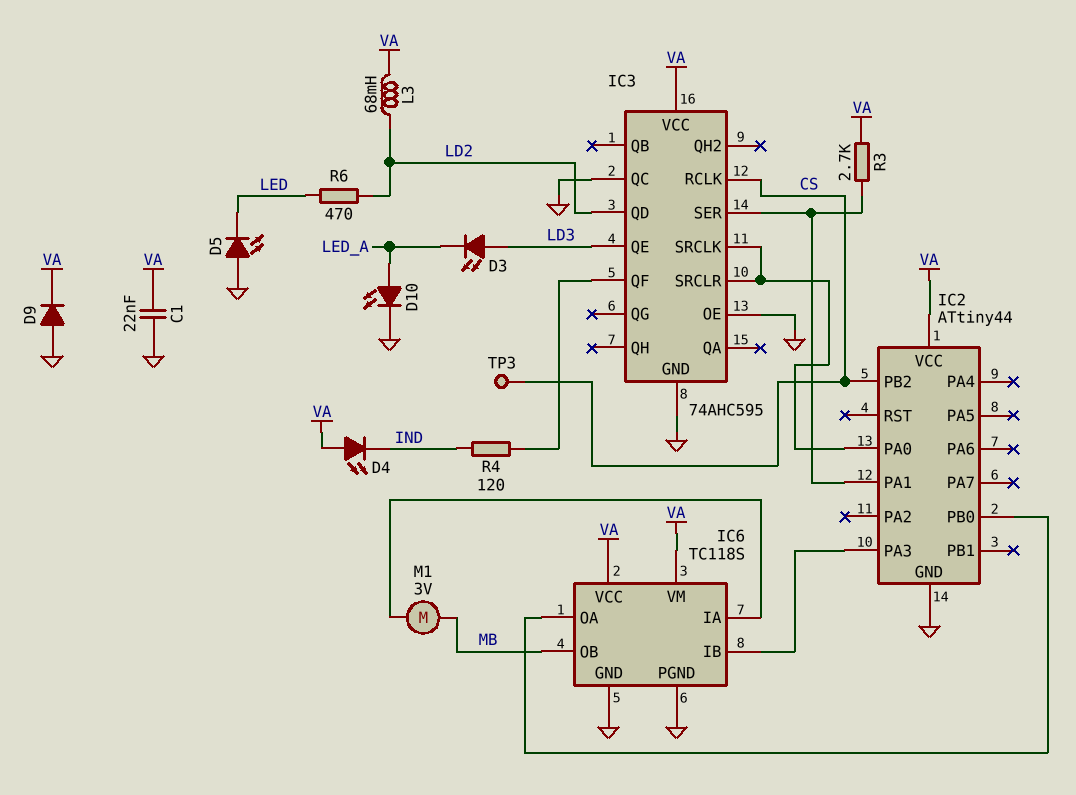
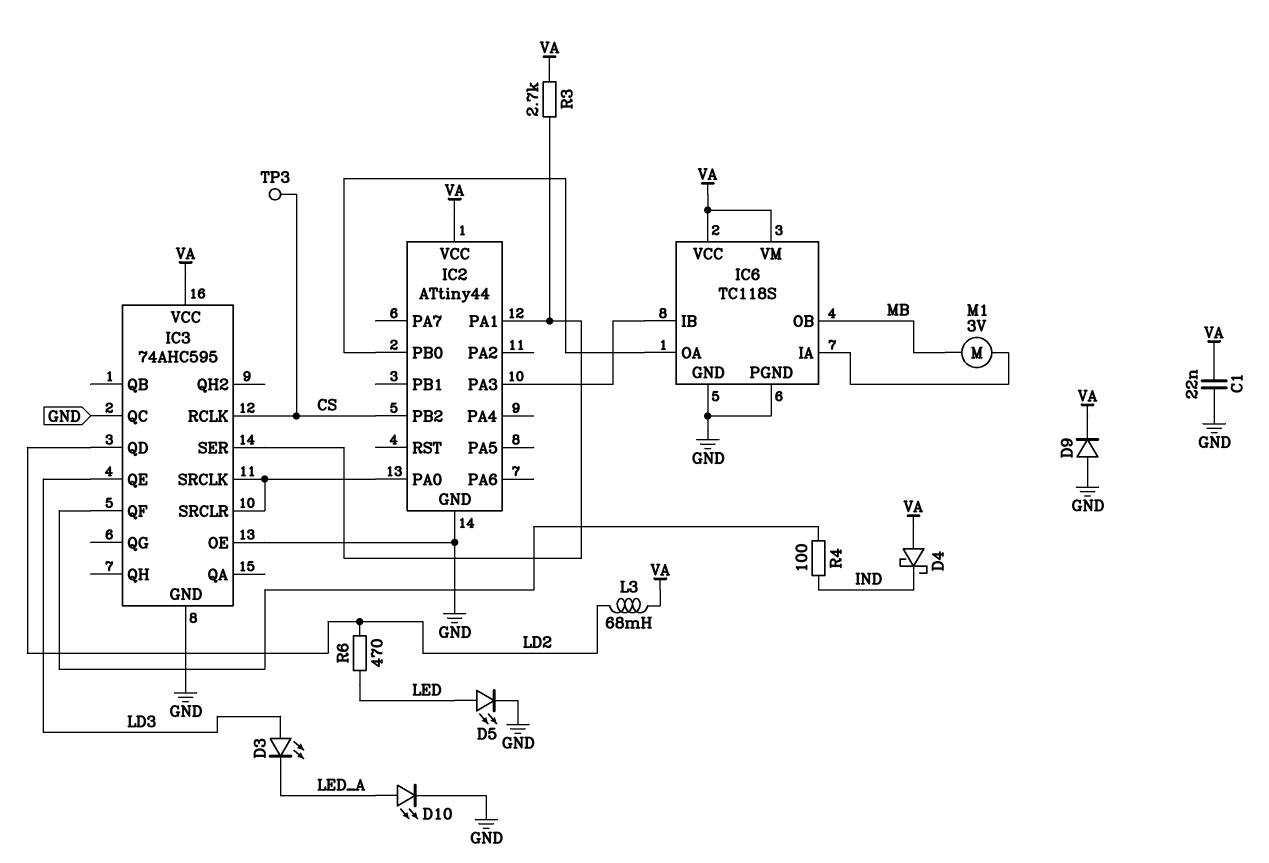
D4: LED (A VA, K IND) -> schottky (A VA, K IND)
D5: LED (A GND, K LED) -> LED (A LED, K GND)
R4: 120 (IC3/QF, IND) -> 100 (IC3/QF, IND)

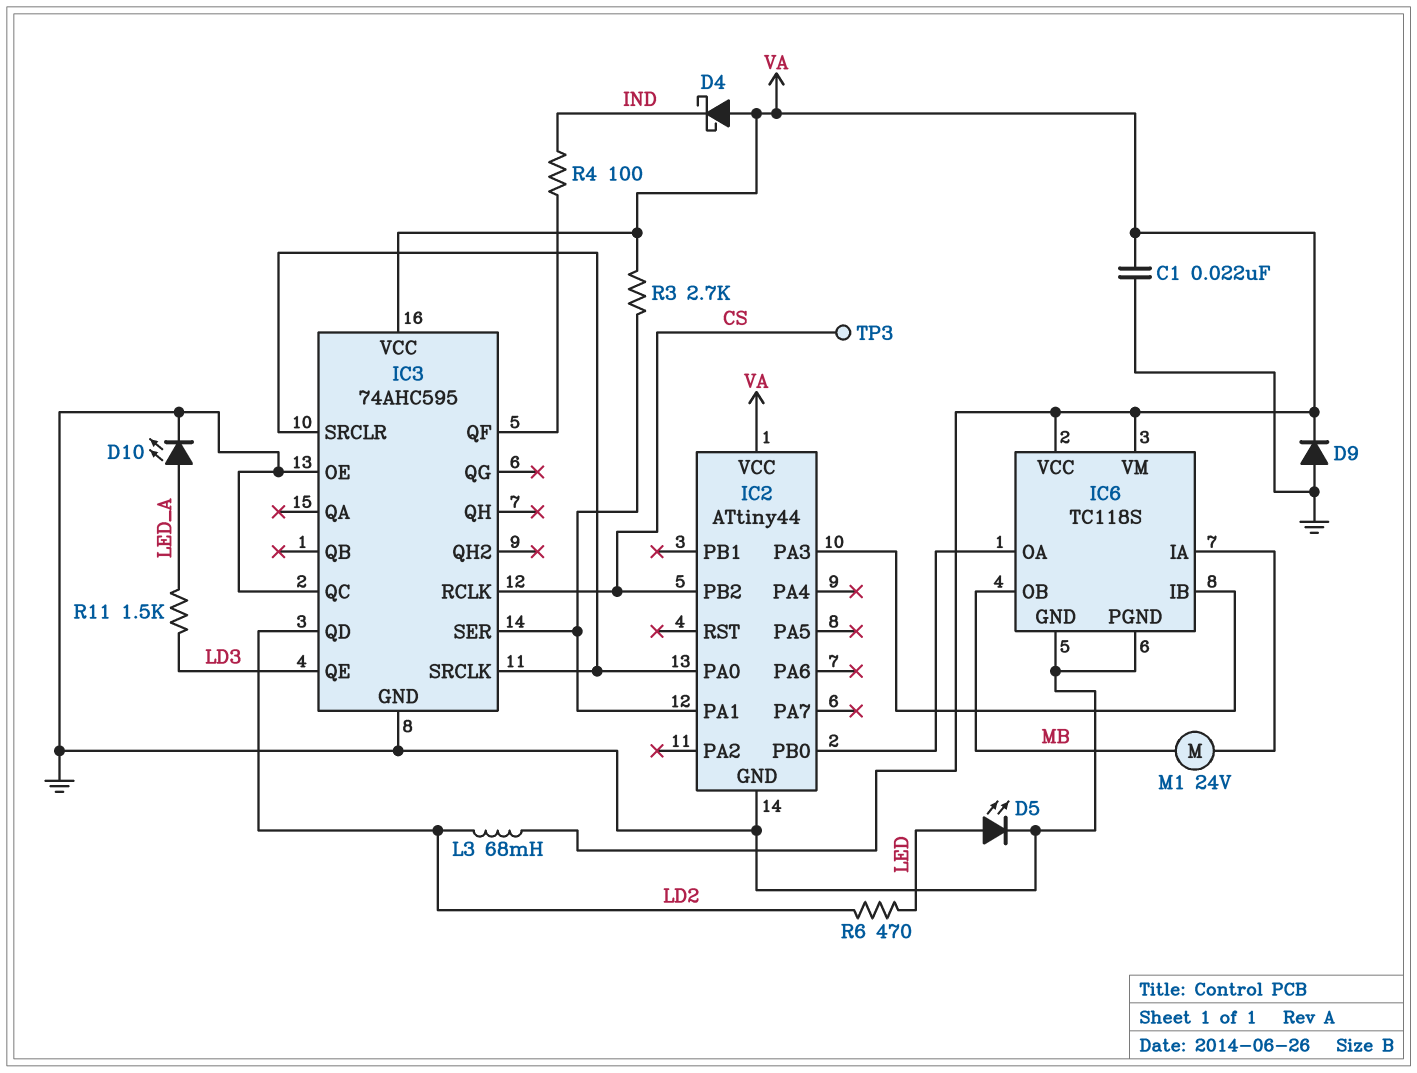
D3: LED (A LD3, K LED_A) -> none
M1: motor 3V (IC6/IA, MB) -> motor 24V (IC6/IA, MB)
R11: none -> 1.5k (LD3, LED_A)

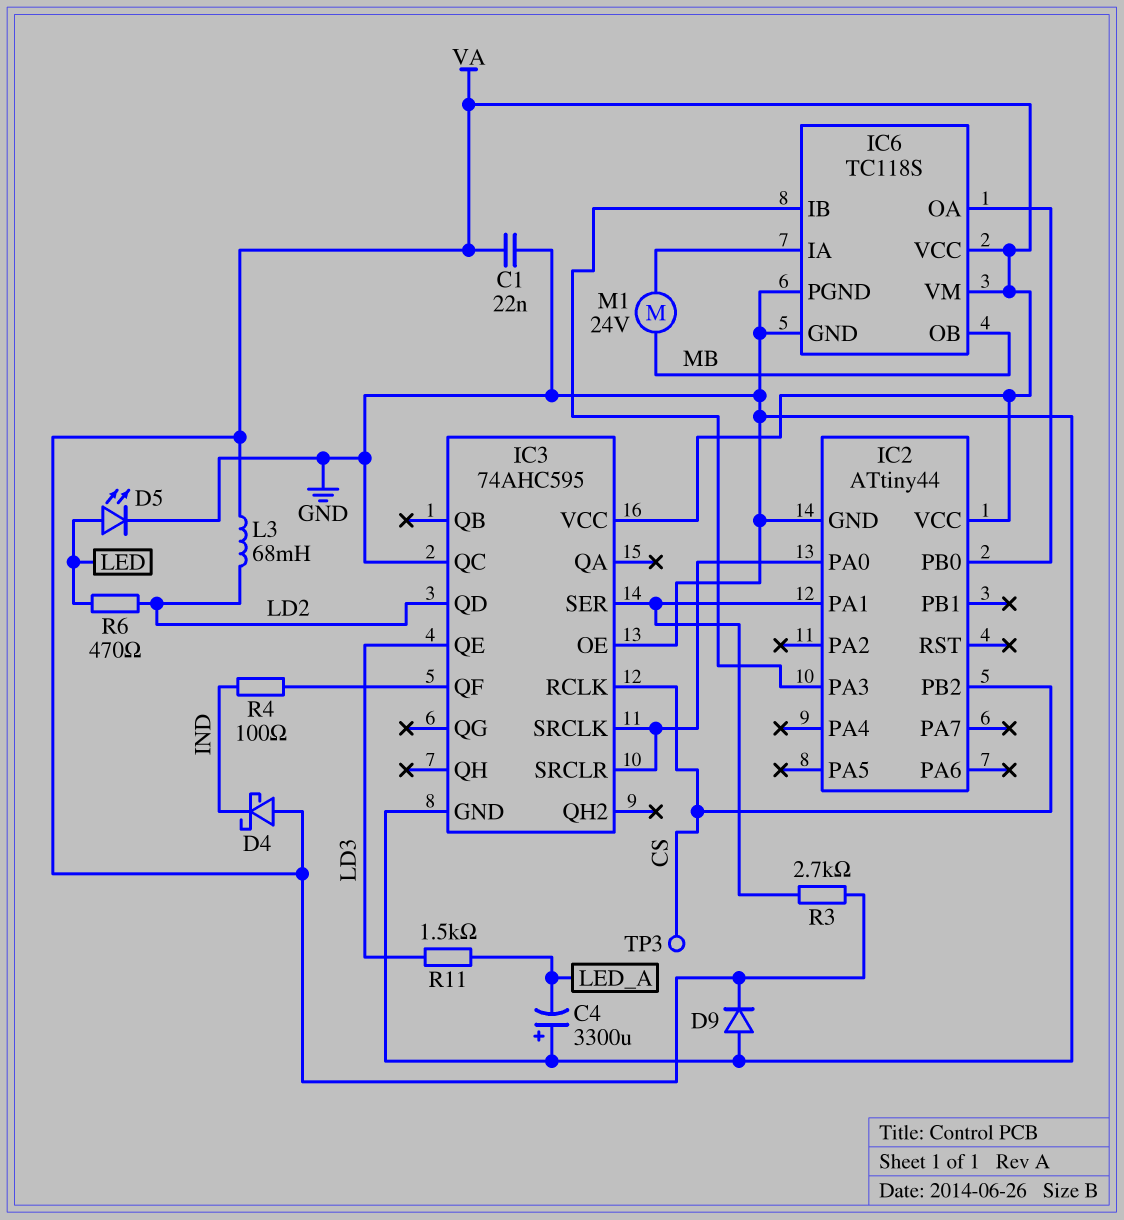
C4: none -> 3300uF (plus GND, minus LED_A)
D10: LED (A LED_A, K GND) -> none

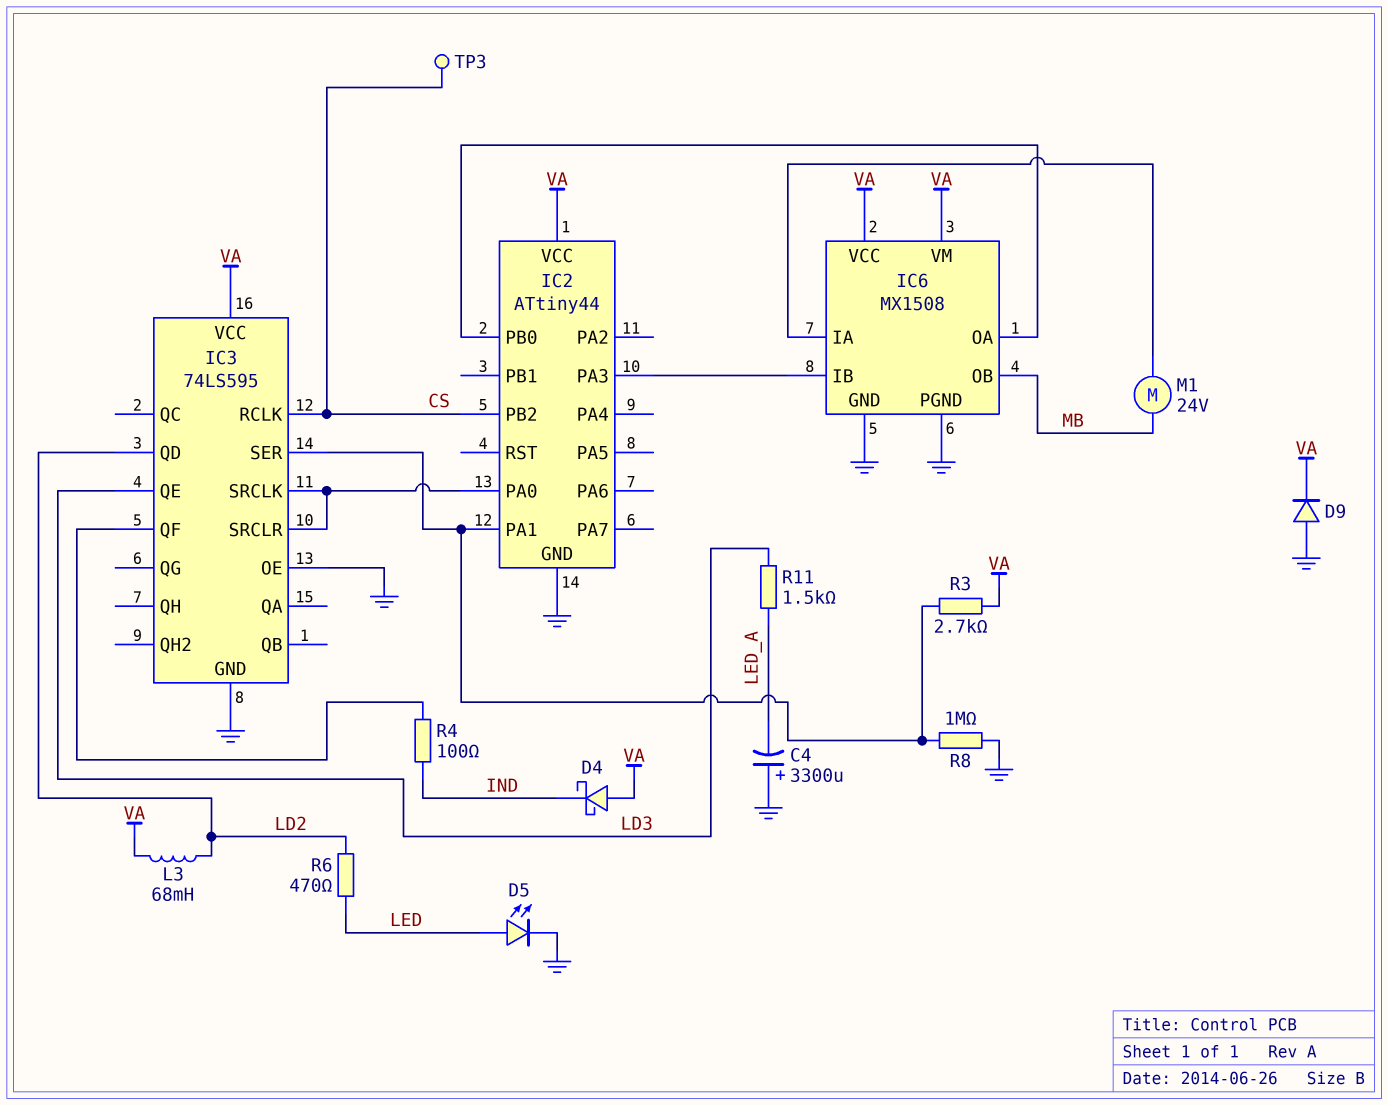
C1: 22nF (GND, VA) -> none
IC3: 74AHC595 -> 74LS595
IC3 pin QC: GND -> none
IC6: TC118S -> MX1508
R8: none -> 1M (GND, IC2/PA1)

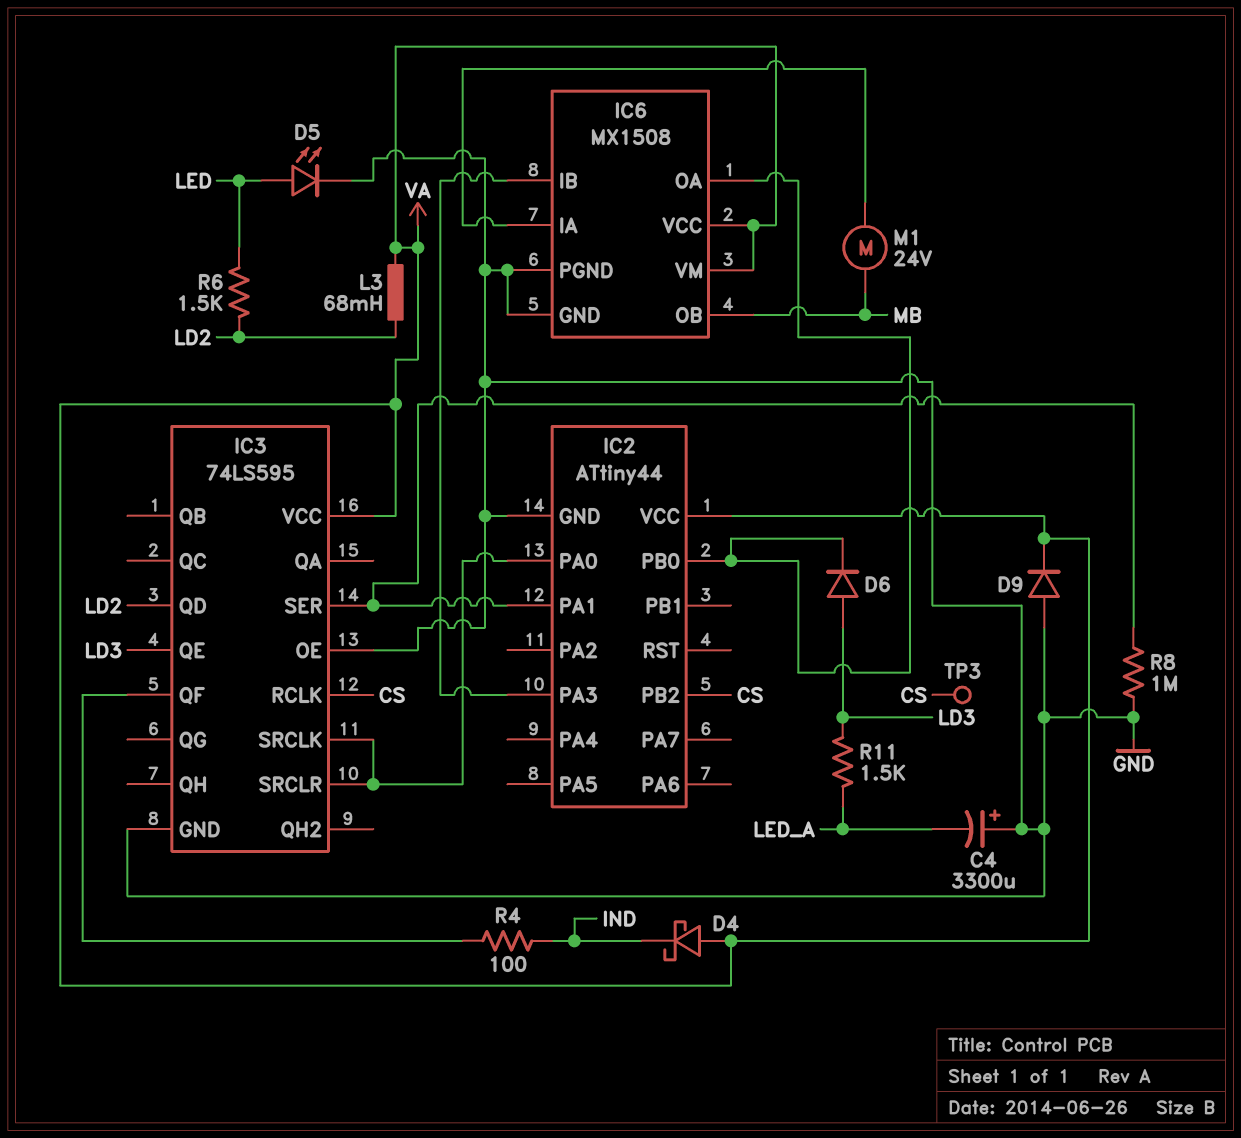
D6: none -> diode (A LD3, K IC2/PB0)
R3: 2.7k (IC2/PA1, VA) -> none
R6: 470 (LD2, LED) -> 1.5k (LD2, LED)

